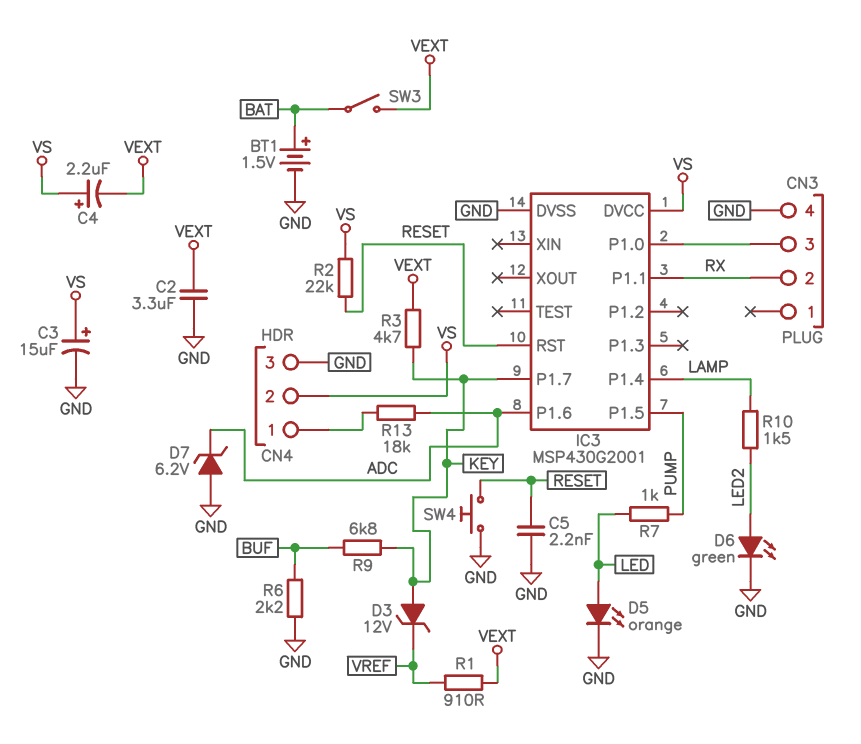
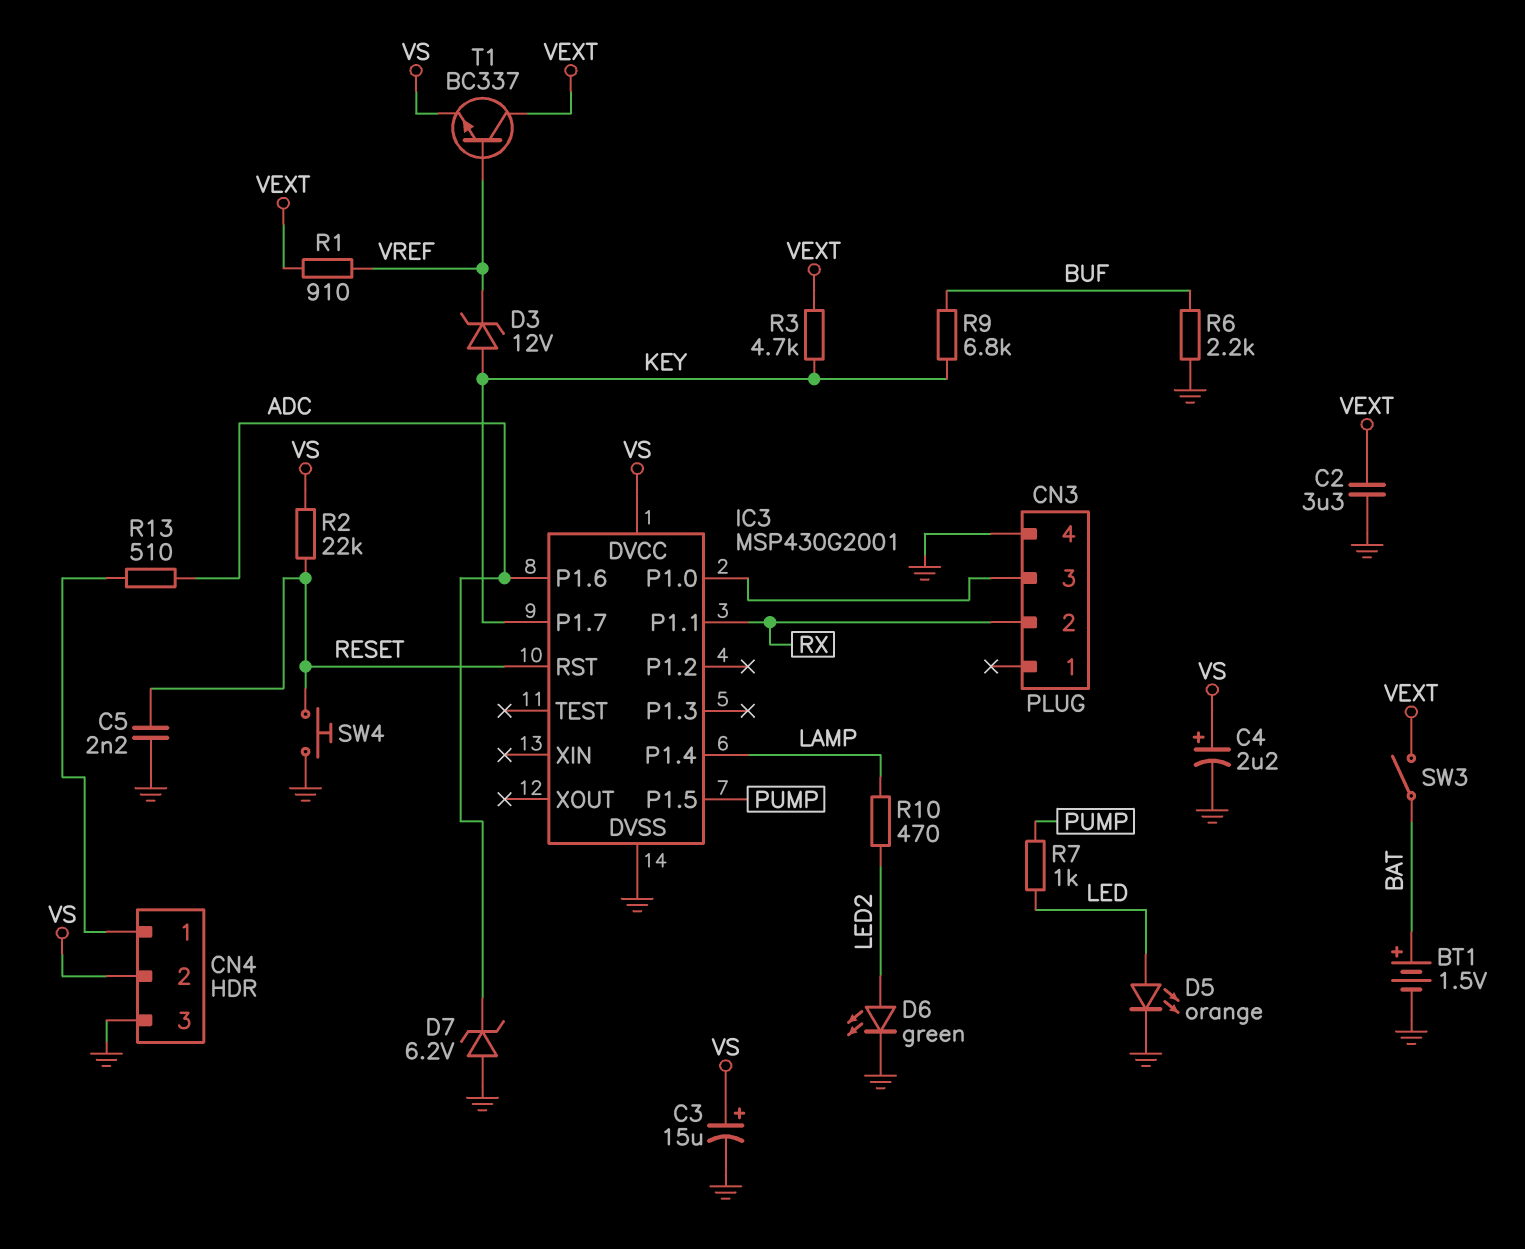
C4: 2.2uF (plus VS, minus VEXT) -> 2.2uF (plus VS, minus GND)
R10: 1.5k (LAMP, LED2) -> 470 (LAMP, LED2)
R13: 18k (ADC, CN4/1) -> 510 (ADC, CN4/1)
T1: none -> NPN BC337 (B VREF, C VEXT, E VS)

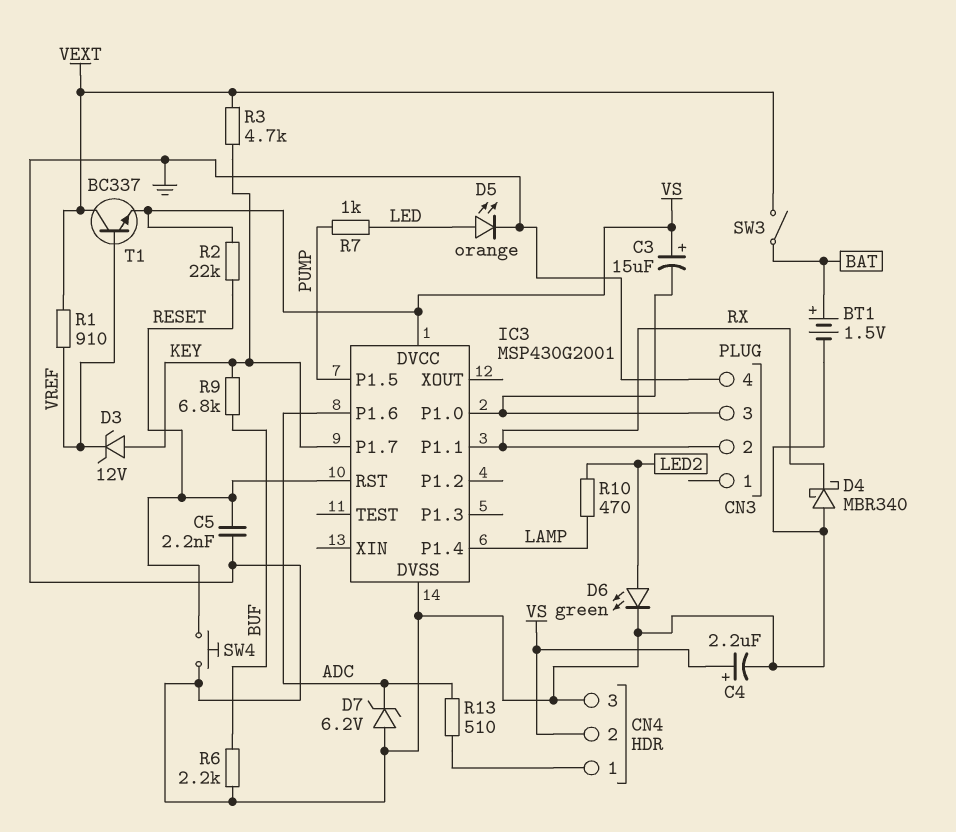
C2: 3.3uF (GND, VEXT) -> none
C3: 15uF (plus VS, minus GND) -> 15uF (plus VS, minus CN3/3)
D4: none -> schottky MBR340 (A GND, K RX)

